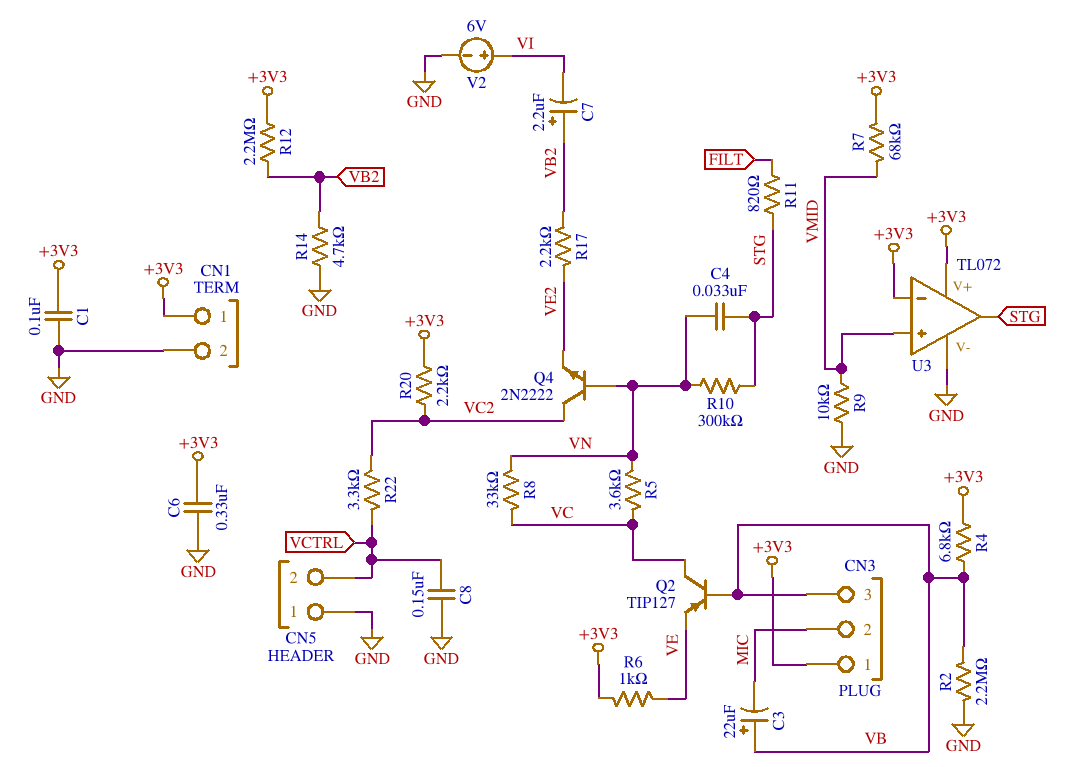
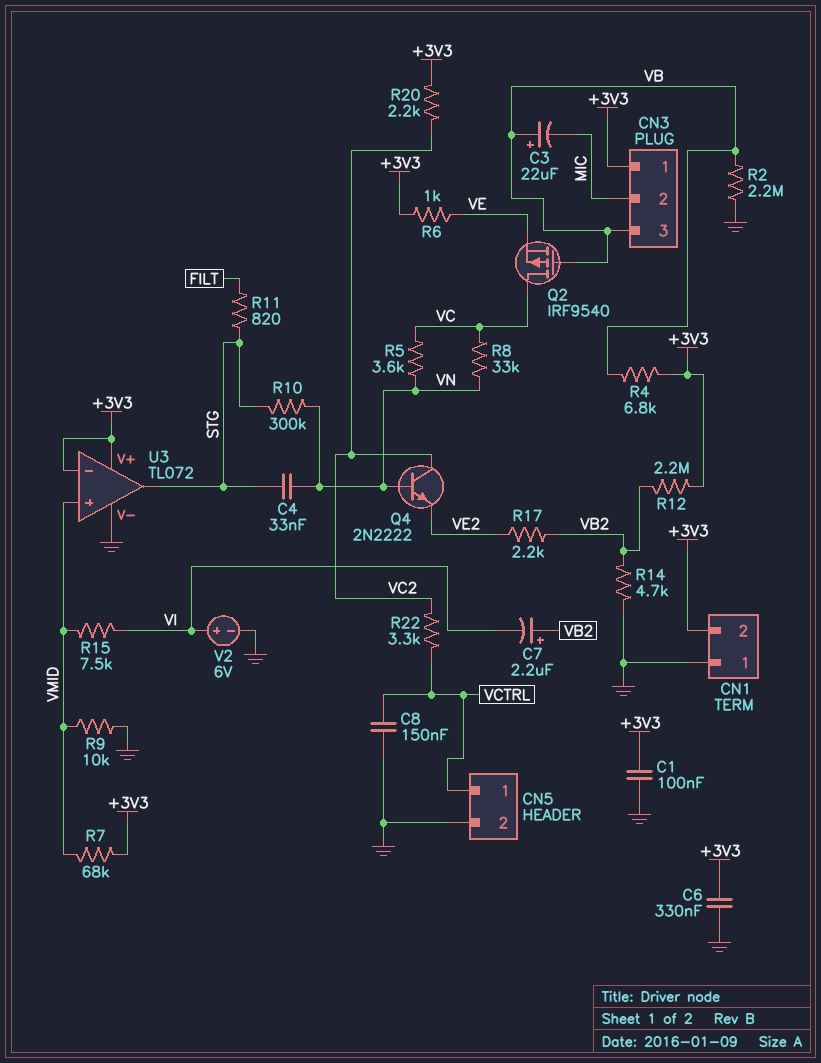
CN1 pin 1: +3V3 -> GND
CN1 pin 2: GND -> +3V3
CN5 pin 1: GND -> VCTRL
CN5 pin 2: VCTRL -> GND
Q2: PNP TIP127 (B VB, C VC, E VE) -> PMOS IRF9540 (G VB, D VC, S VE)
R15: none -> 7.5k (VI, VMID)

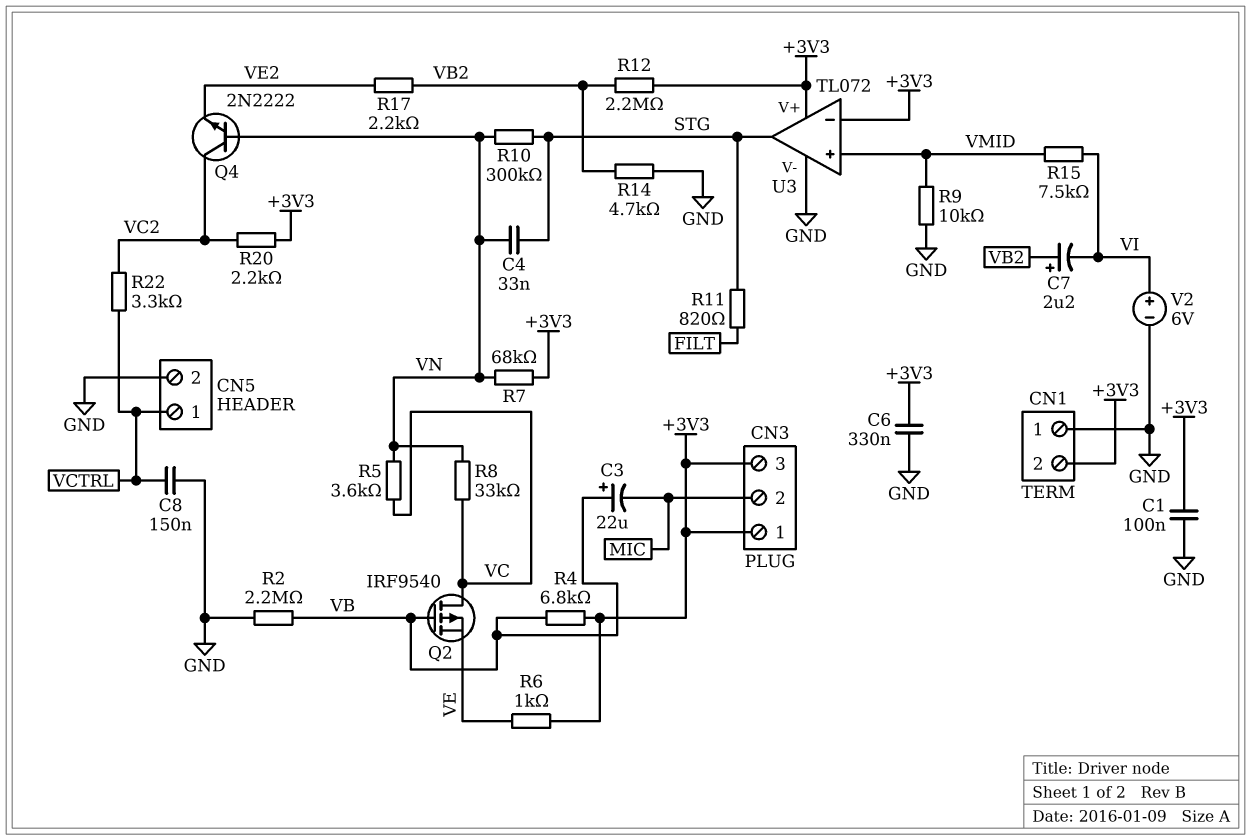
CN3 pin 3: VB -> +3V3
R7: 68k (+3V3, VMID) -> 68k (+3V3, VN)

